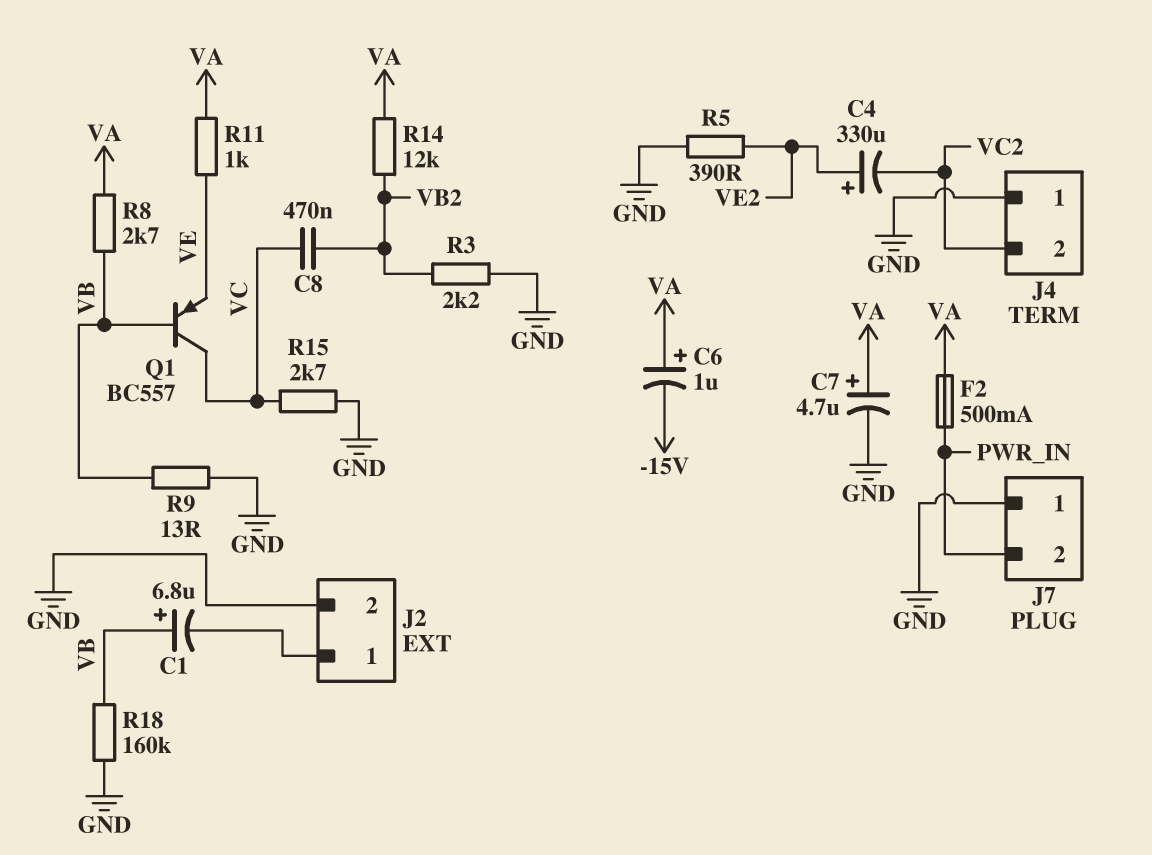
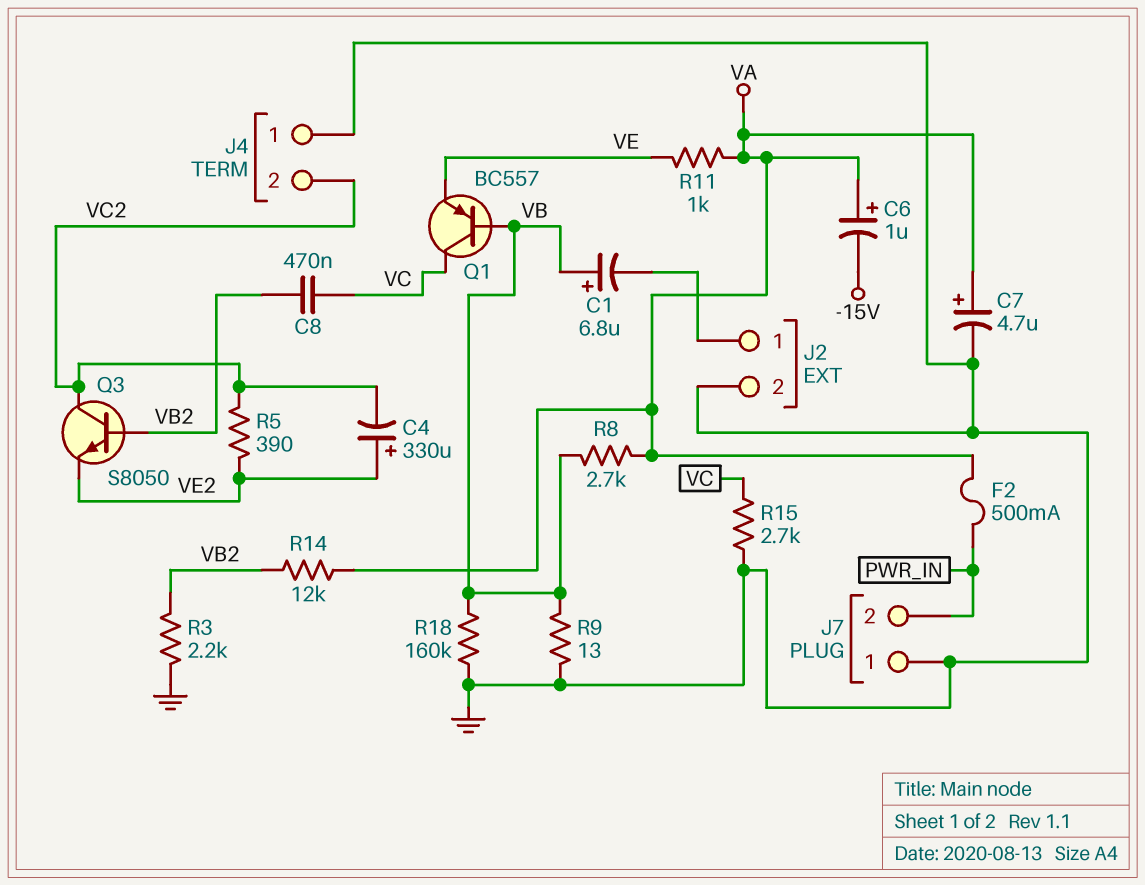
Q3: none -> NPN S8050 (B VB2, C VC2, E VE2)
R5: 390 (GND, VE2) -> 390 (VC2, VE2)

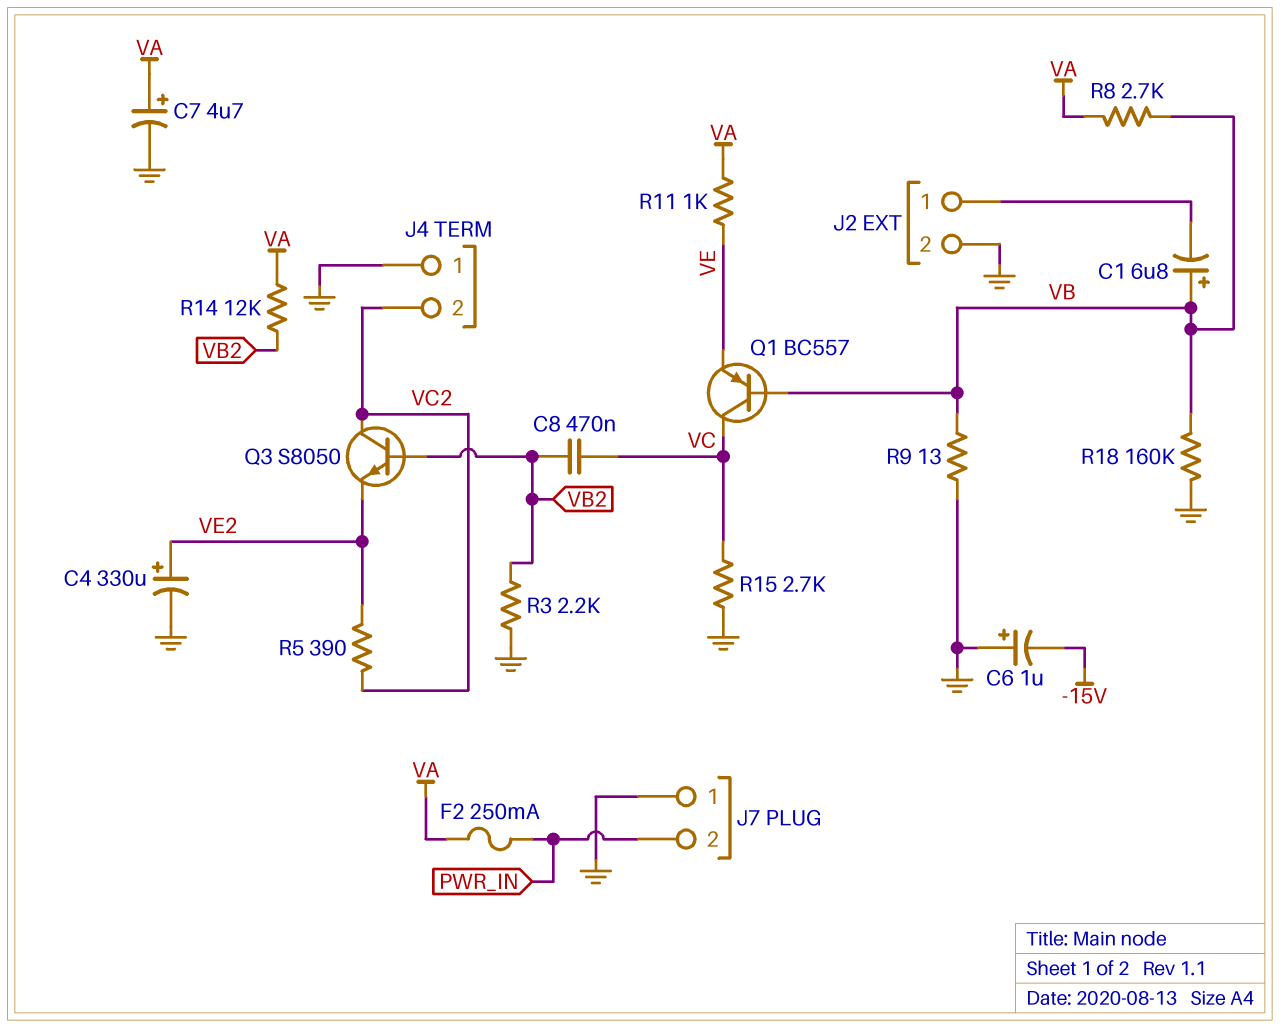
C4: 330uF (plus VE2, minus VC2) -> 330uF (plus VE2, minus GND)
C6: 1uF (plus VA, minus -15V) -> 1uF (plus GND, minus -15V)
F2: 500mA (PWR_IN, VA) -> 250mA (PWR_IN, VA)

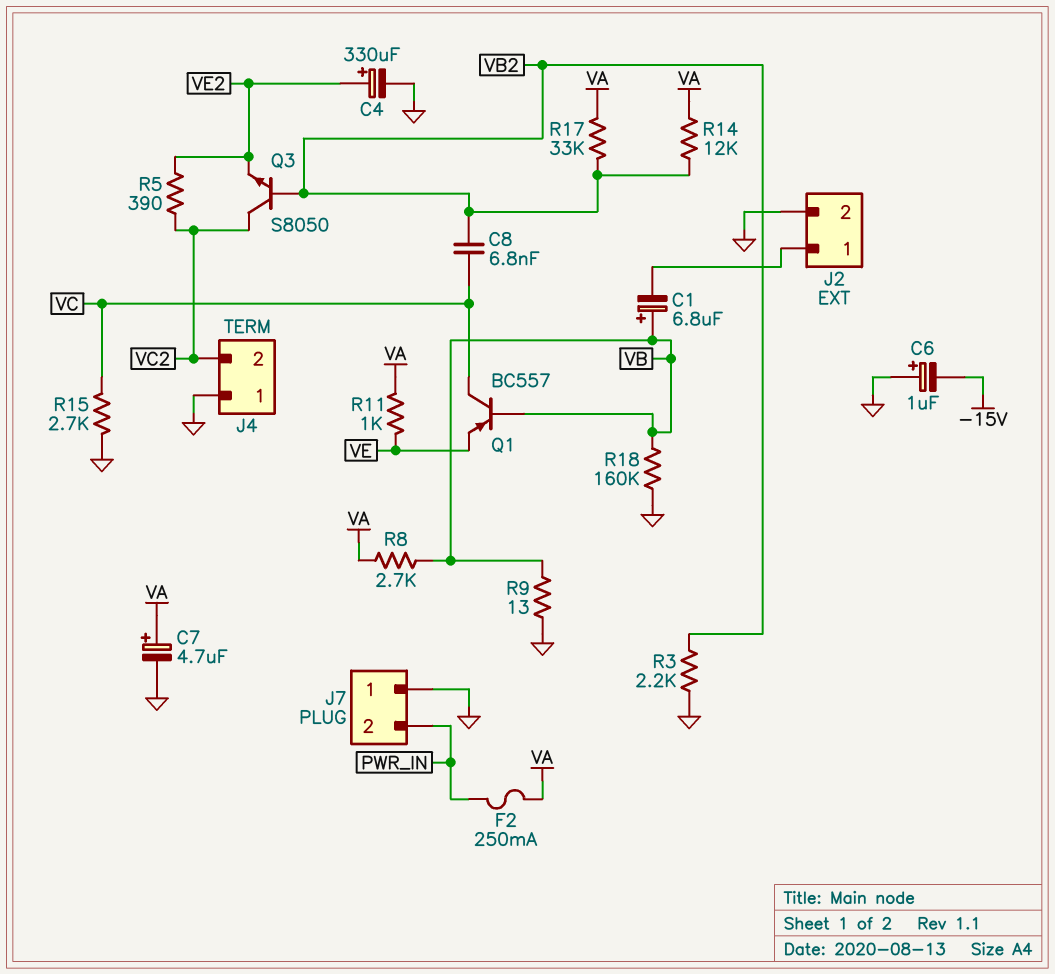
C8: 470nF (VB2, VC) -> 6.8nF (VB2, VC)
R17: none -> 33k (VA, VB2)

